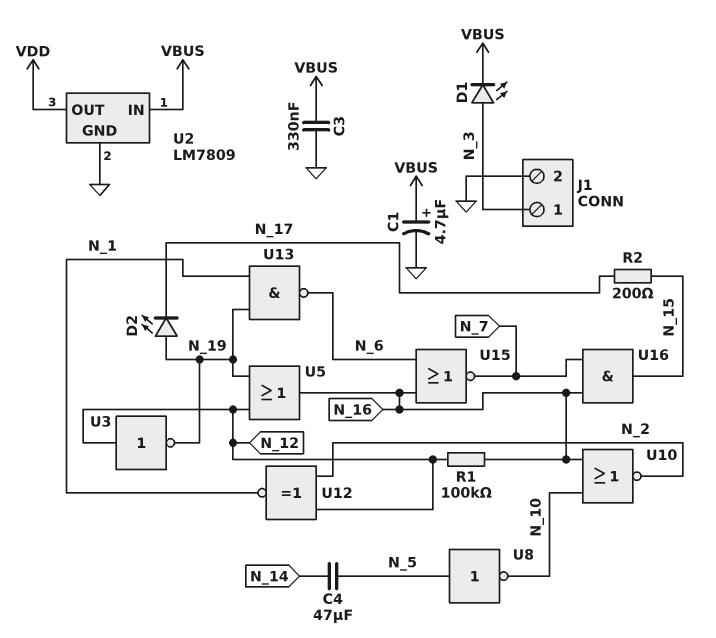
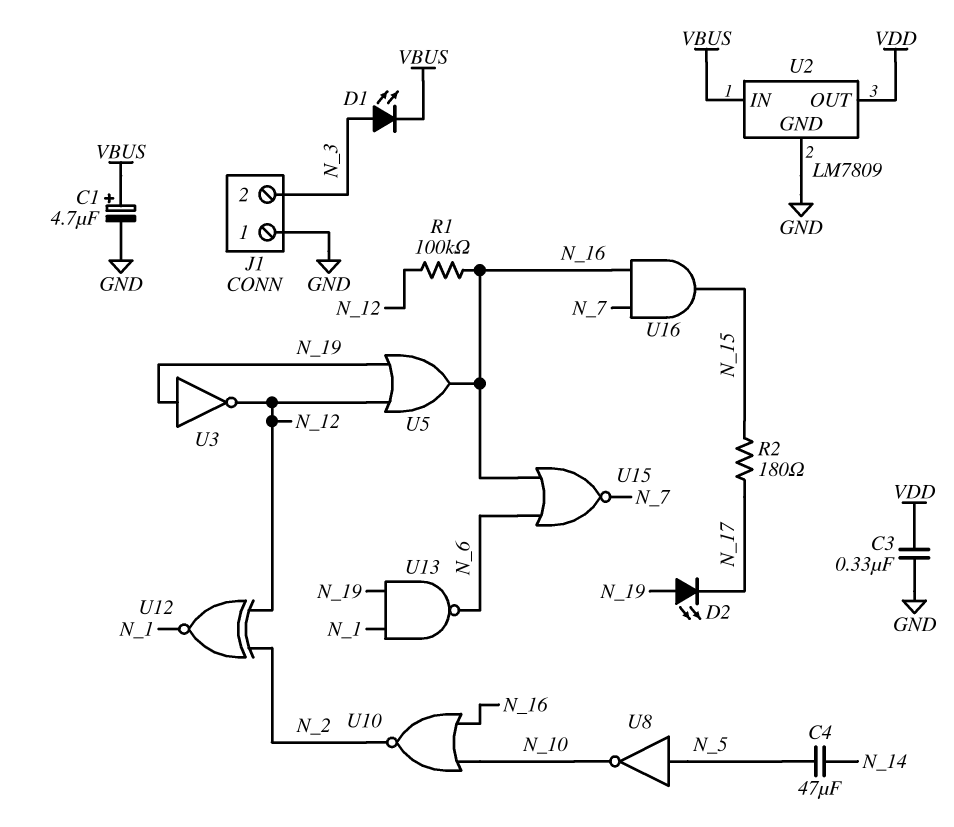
C3: 330nF (GND, VBUS) -> 330nF (GND, VDD)
J1 pin 1: N_3 -> GND
J1 pin 2: GND -> N_3
R2: 200 (N_15, N_17) -> 180 (N_15, N_17)
U3: NOT (in N_12, out N_19) -> NOT (in N_19, out N_12)

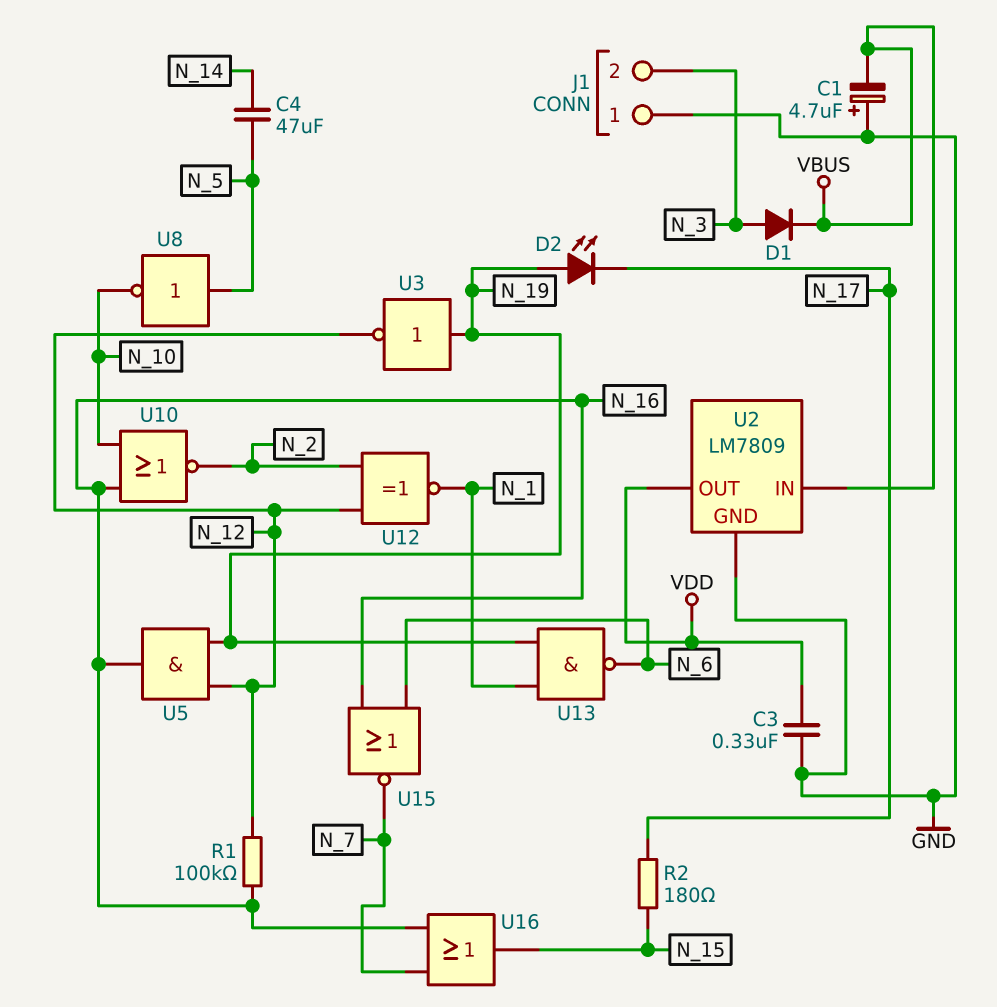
C1: 4.7uF (plus VBUS, minus GND) -> 4.7uF (plus GND, minus VBUS)
D1: LED (A N_3, K VBUS) -> diode (A N_3, K VBUS)
U5: OR (in N_12, in N_19, out N_16) -> AND (in N_12, in N_19, out N_16)
U16: AND (in N_7, in N_16, out N_15) -> OR (in N_7, in N_16, out N_15)

